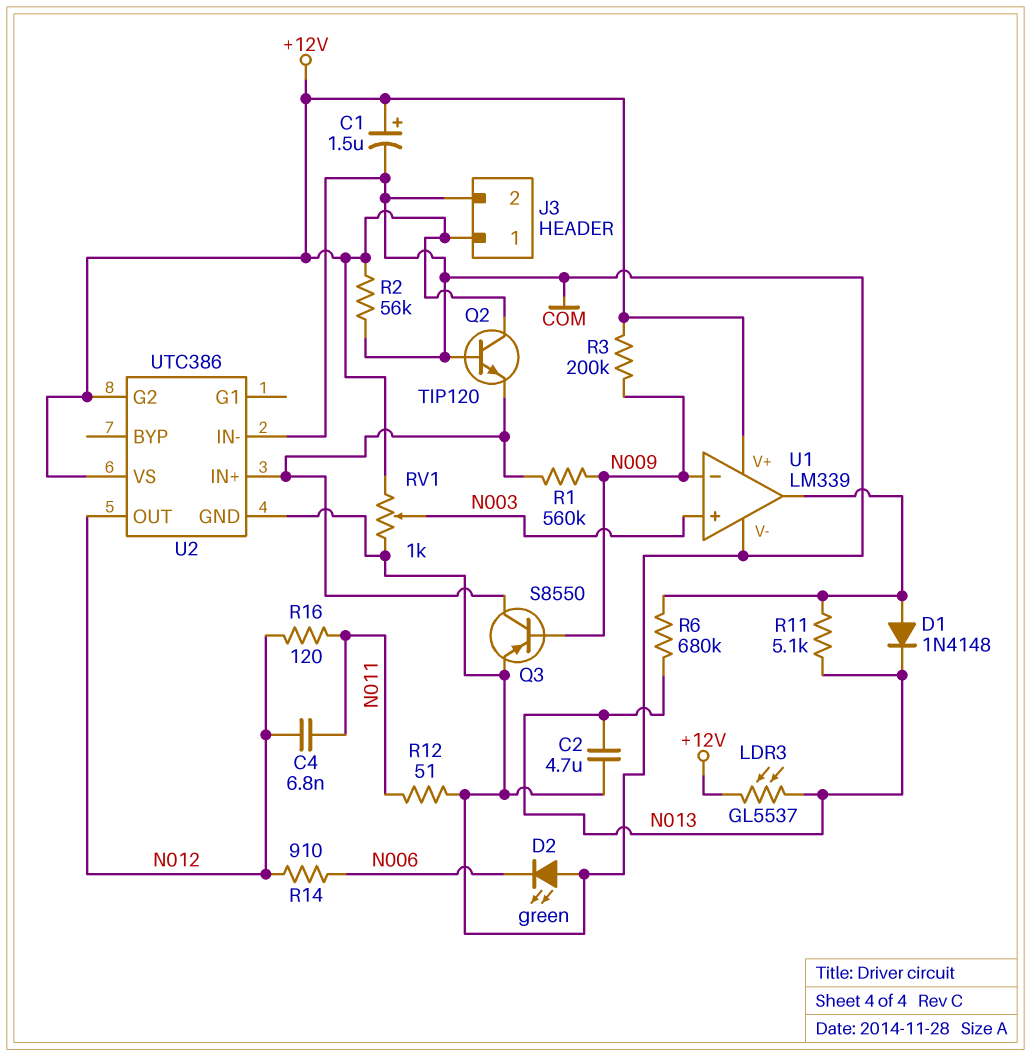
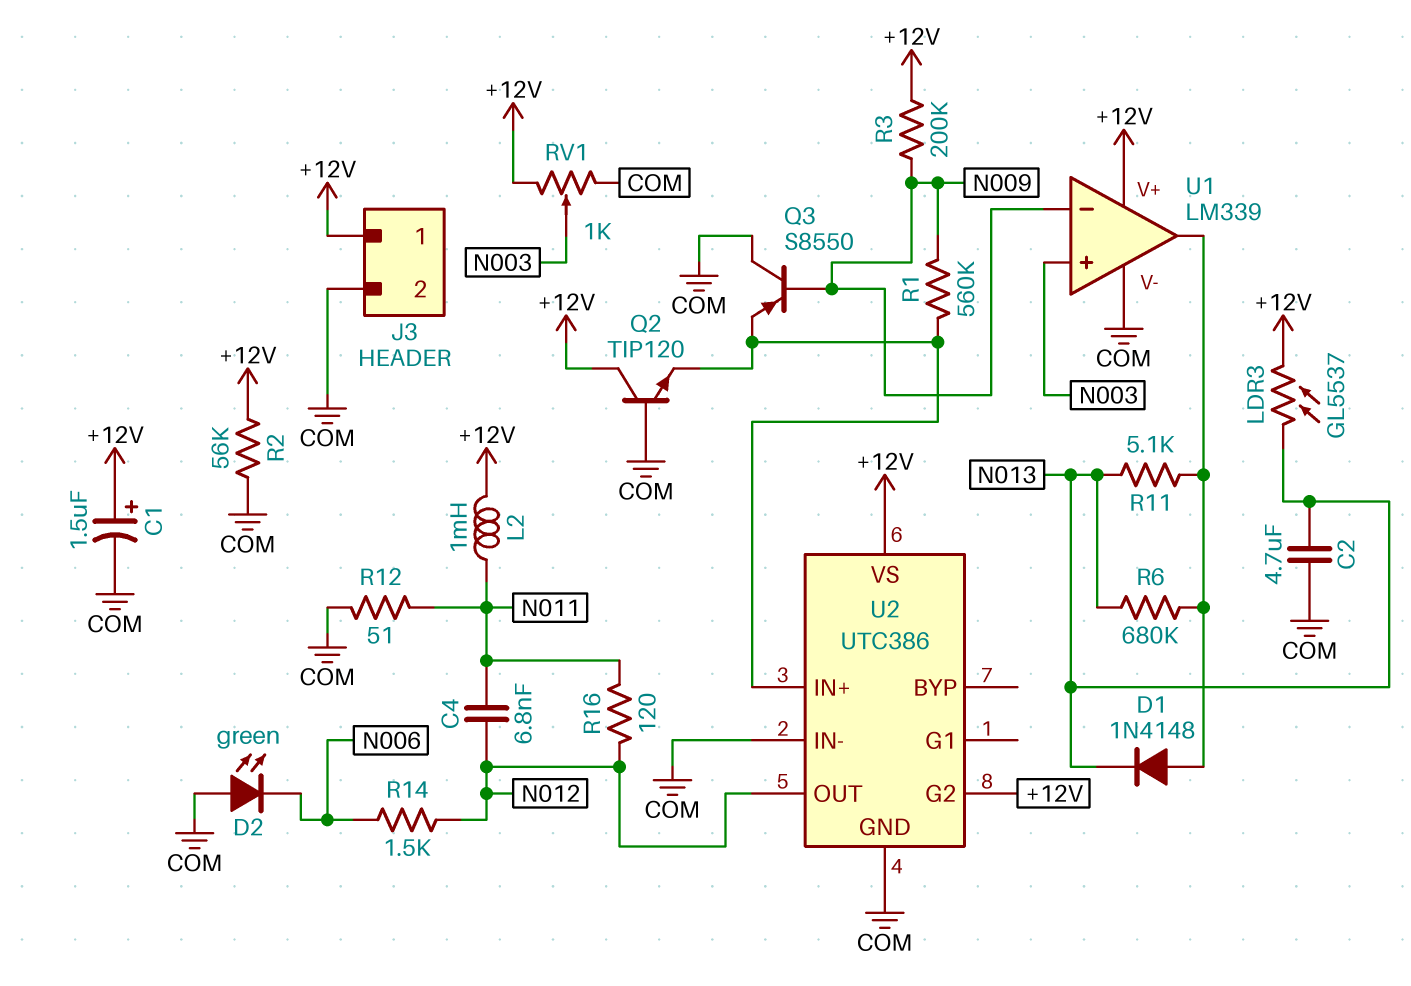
L2: none -> 1mH (+12V, N011)
Q3: PNP S8550 (B N009, C U2/IN+, E COM) -> PNP S8550 (B N009, C COM, E U2/IN+)
R14: 910 (N006, N012) -> 1.5k (N006, N012)

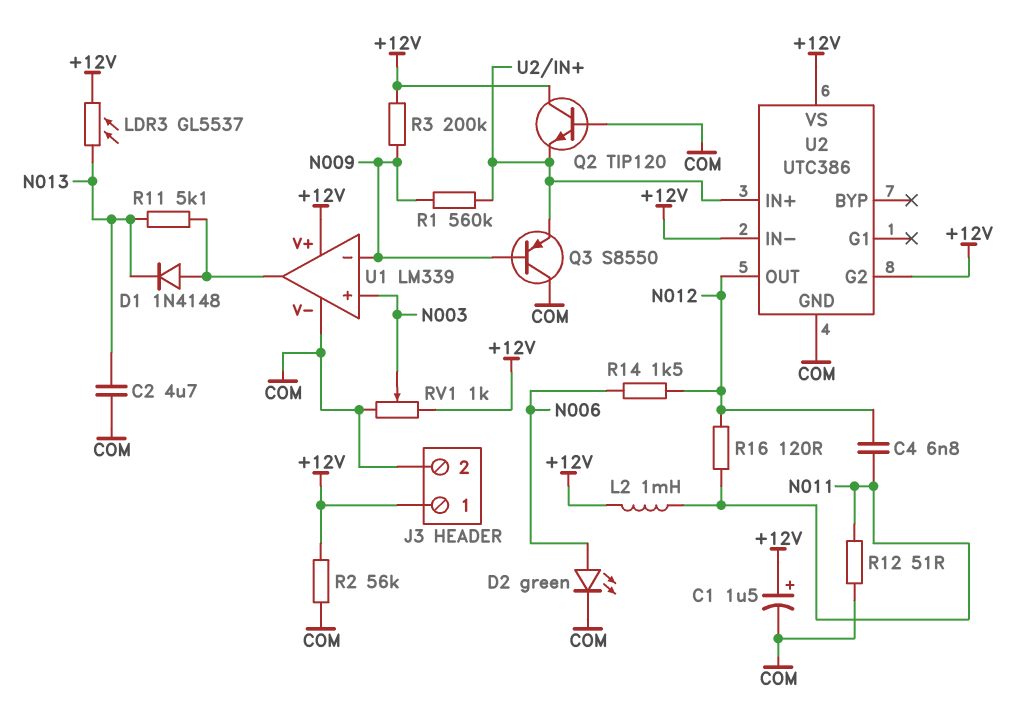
D2: LED green (A COM, K N006) -> LED green (A N006, K COM)
R6: 680k (N013, U1/out) -> none
U2 pin IN-: COM -> +12V

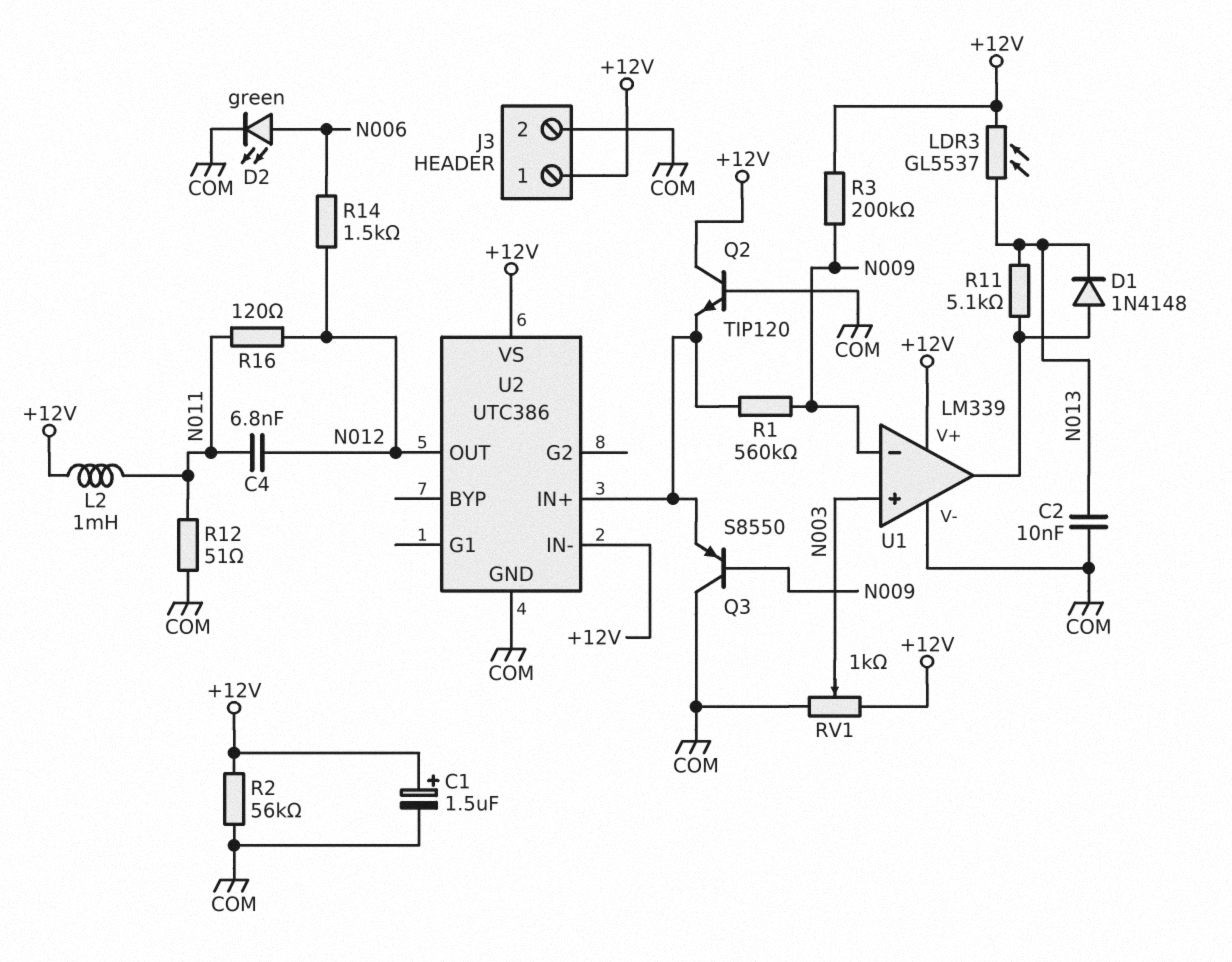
C2: 4.7uF (COM, N013) -> 10nF (COM, N013)
U2 pin G2: +12V -> none

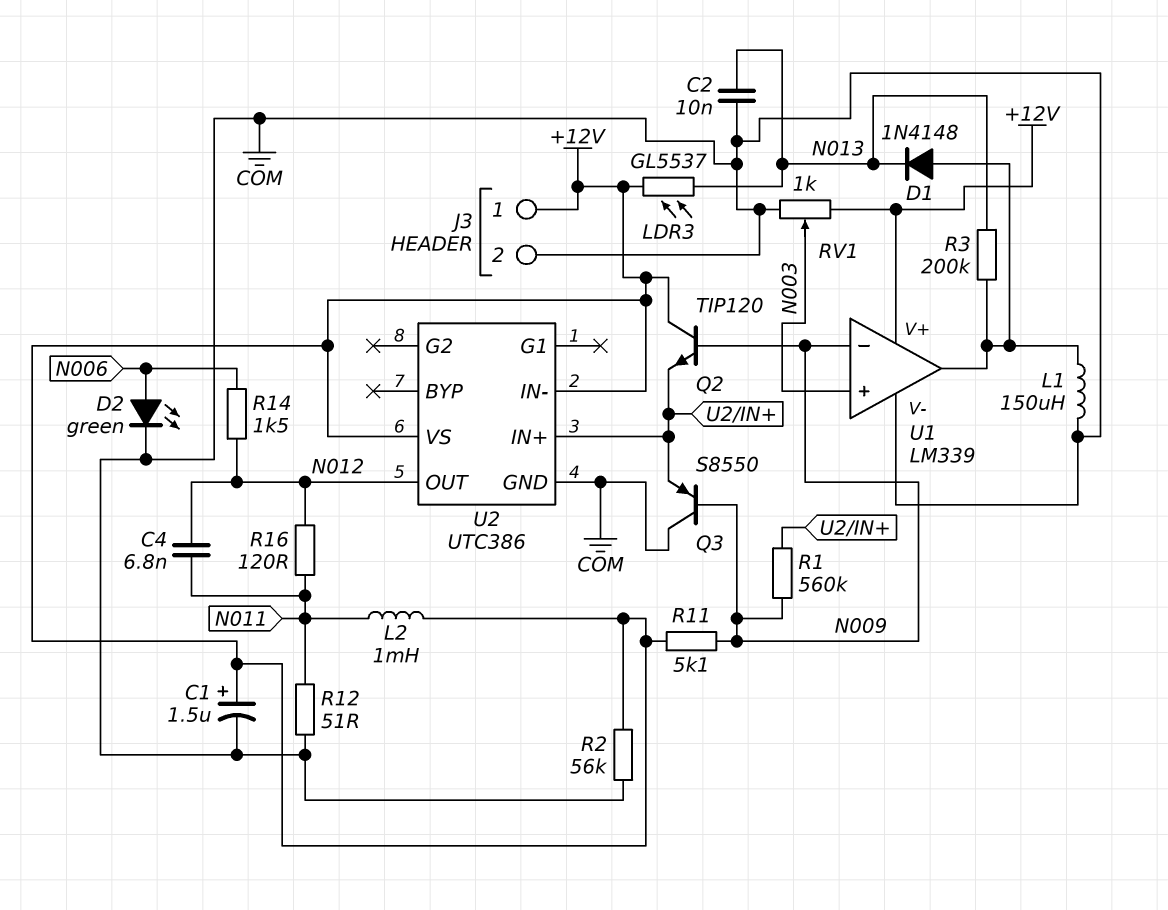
L1: none -> 150uH (COM, U1/out)
Q2: NPN TIP120 (B COM, C +12V, E U2/IN+) -> NPN TIP120 (B N009, C +12V, E U2/IN+)
R3: 200k (+12V, N009) -> 200k (N013, U1/out)
R11: 5.1k (N013, U1/out) -> 5.1k (+12V, N009)

